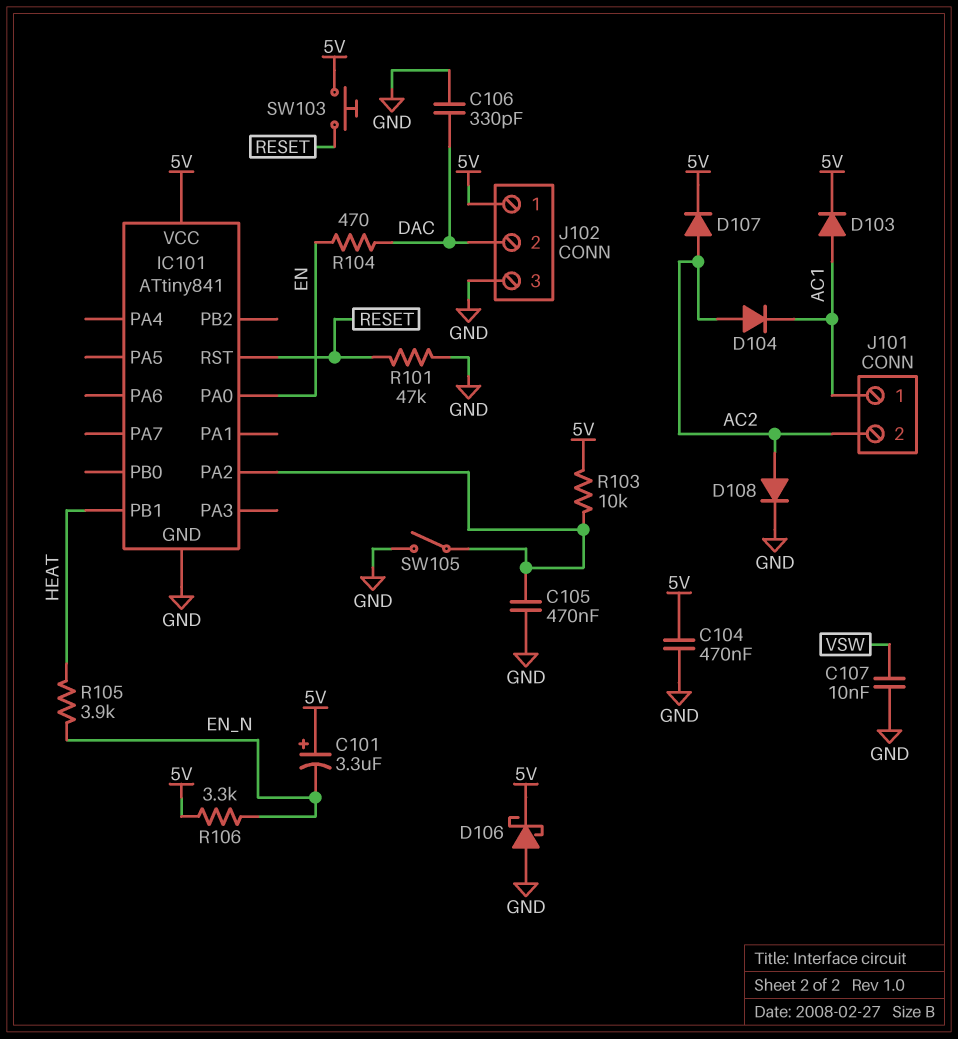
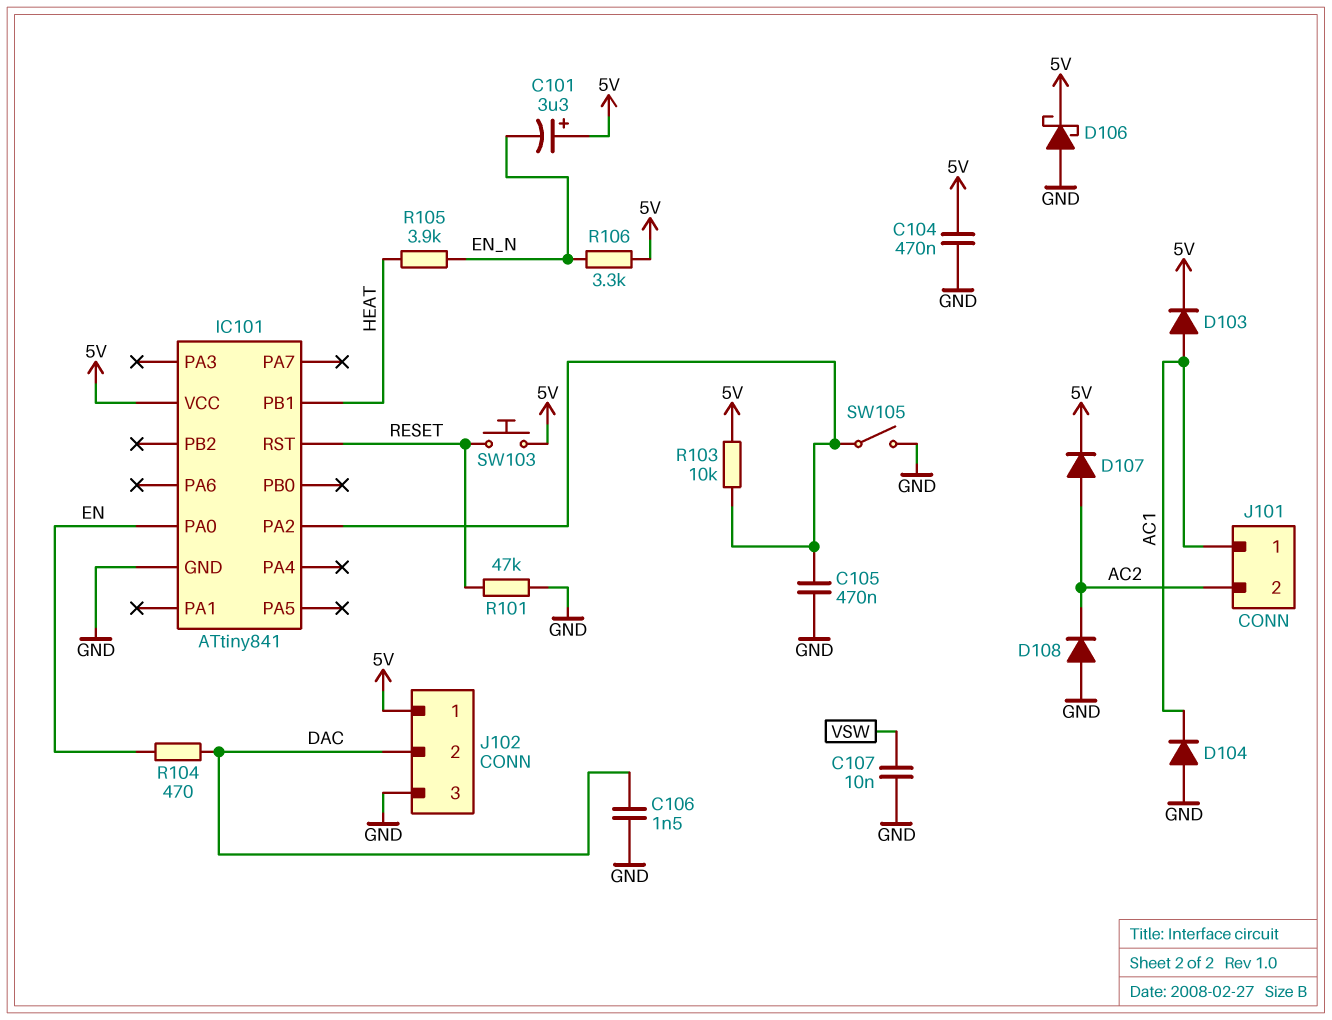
C106: 330pF (DAC, GND) -> 1.5nF (DAC, GND)
D104: diode (A AC2, K AC1) -> diode (A GND, K AC1)
D108: diode (A AC2, K GND) -> diode (A GND, K AC2)

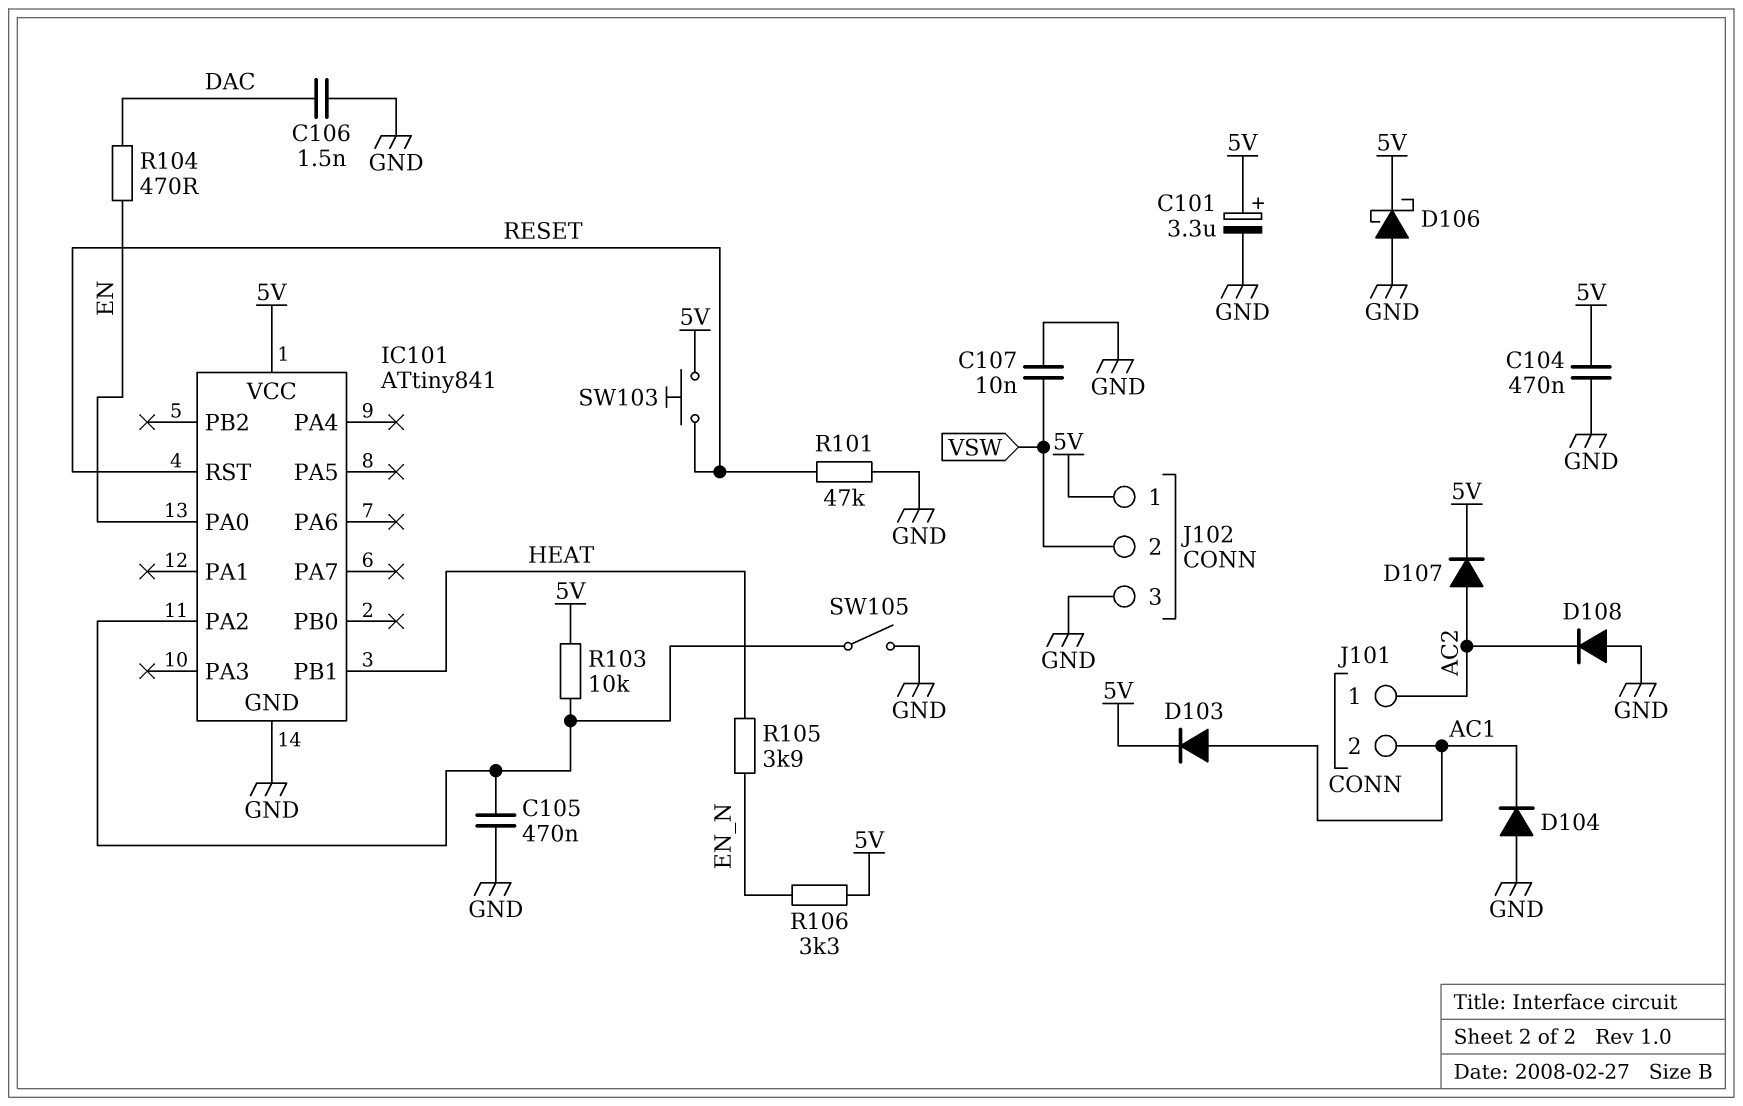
C101: 3.3uF (plus 5V, minus EN_N) -> 3.3uF (plus 5V, minus GND)
J101 pin 1: AC1 -> AC2
J101 pin 2: AC2 -> AC1
J102 pin 2: DAC -> VSW

